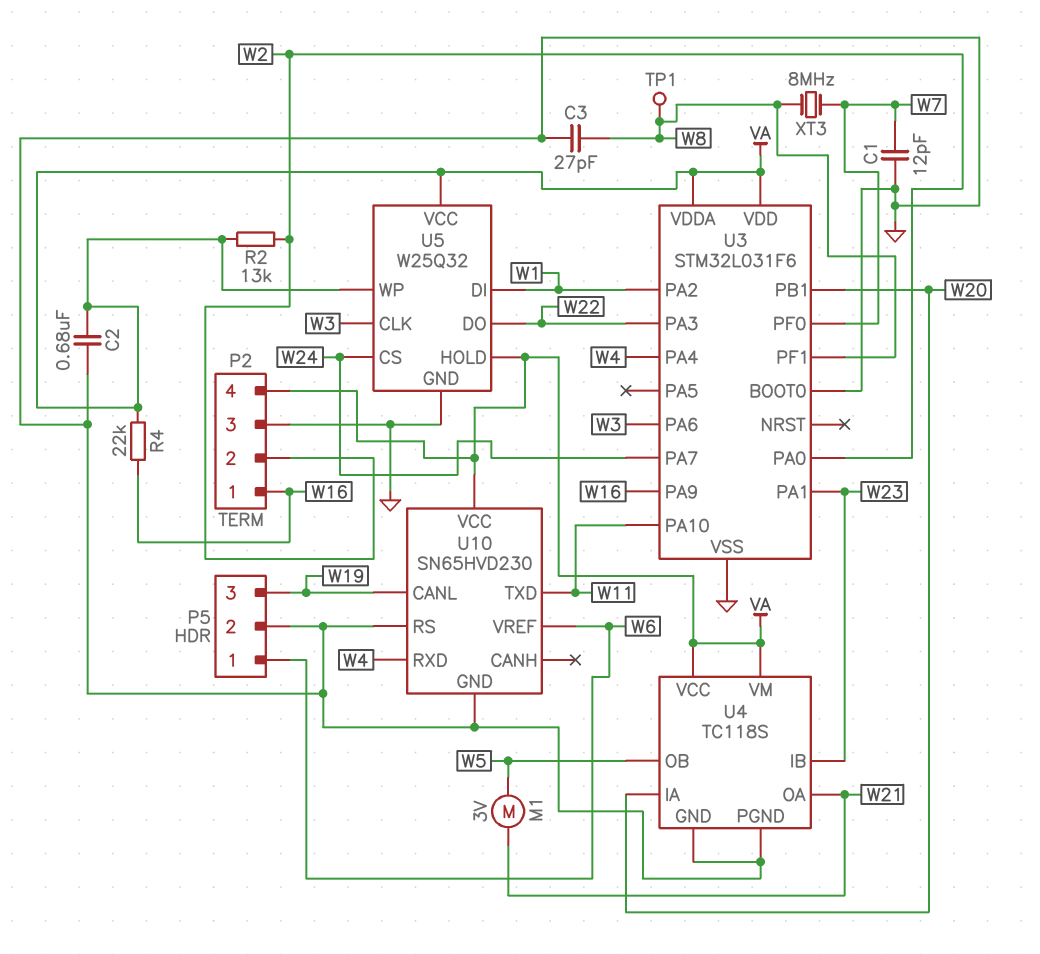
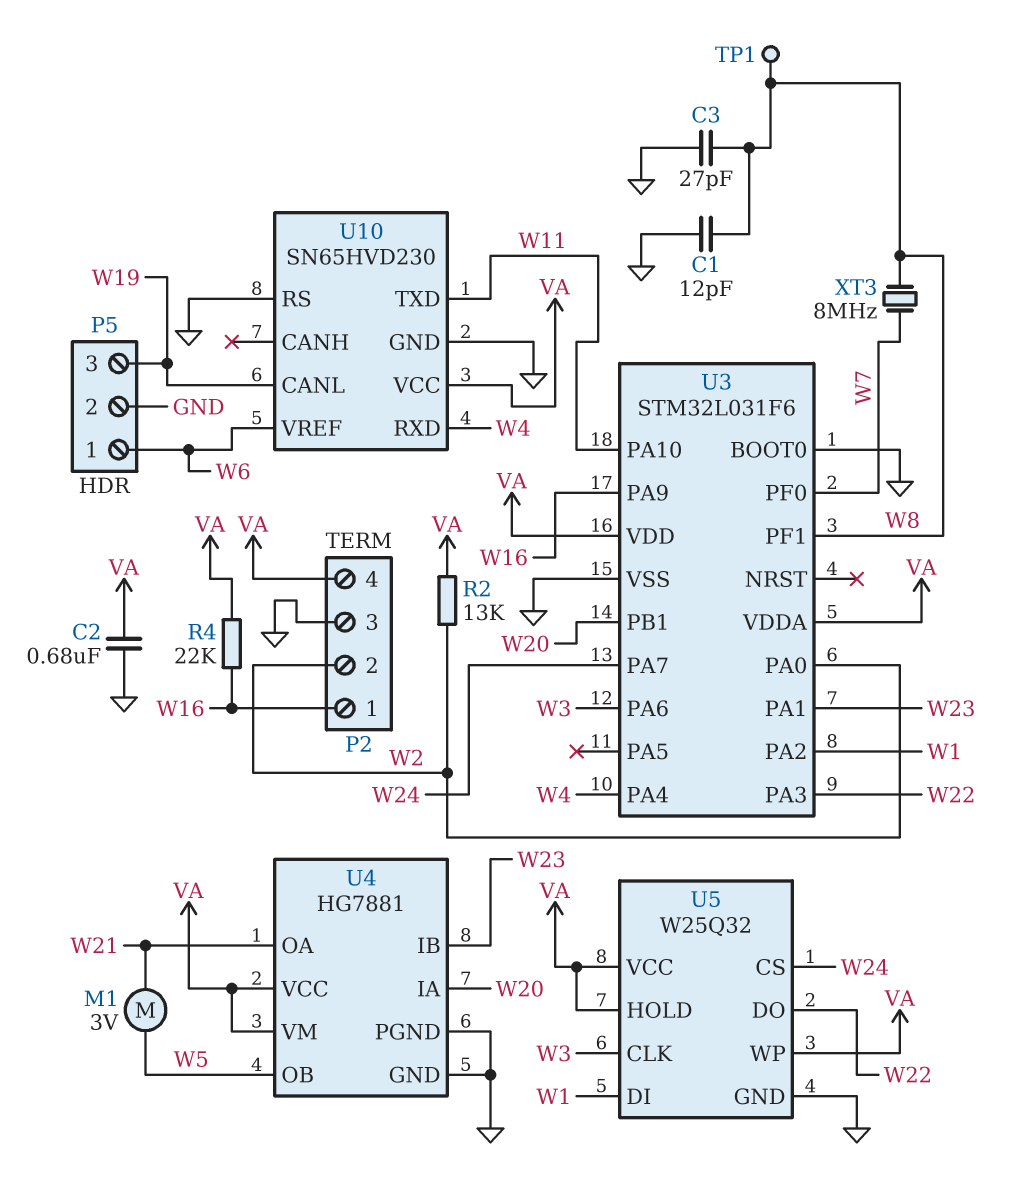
C1: 12pF (GND, W7) -> 12pF (GND, W8)
U4: TC118S -> HG7881

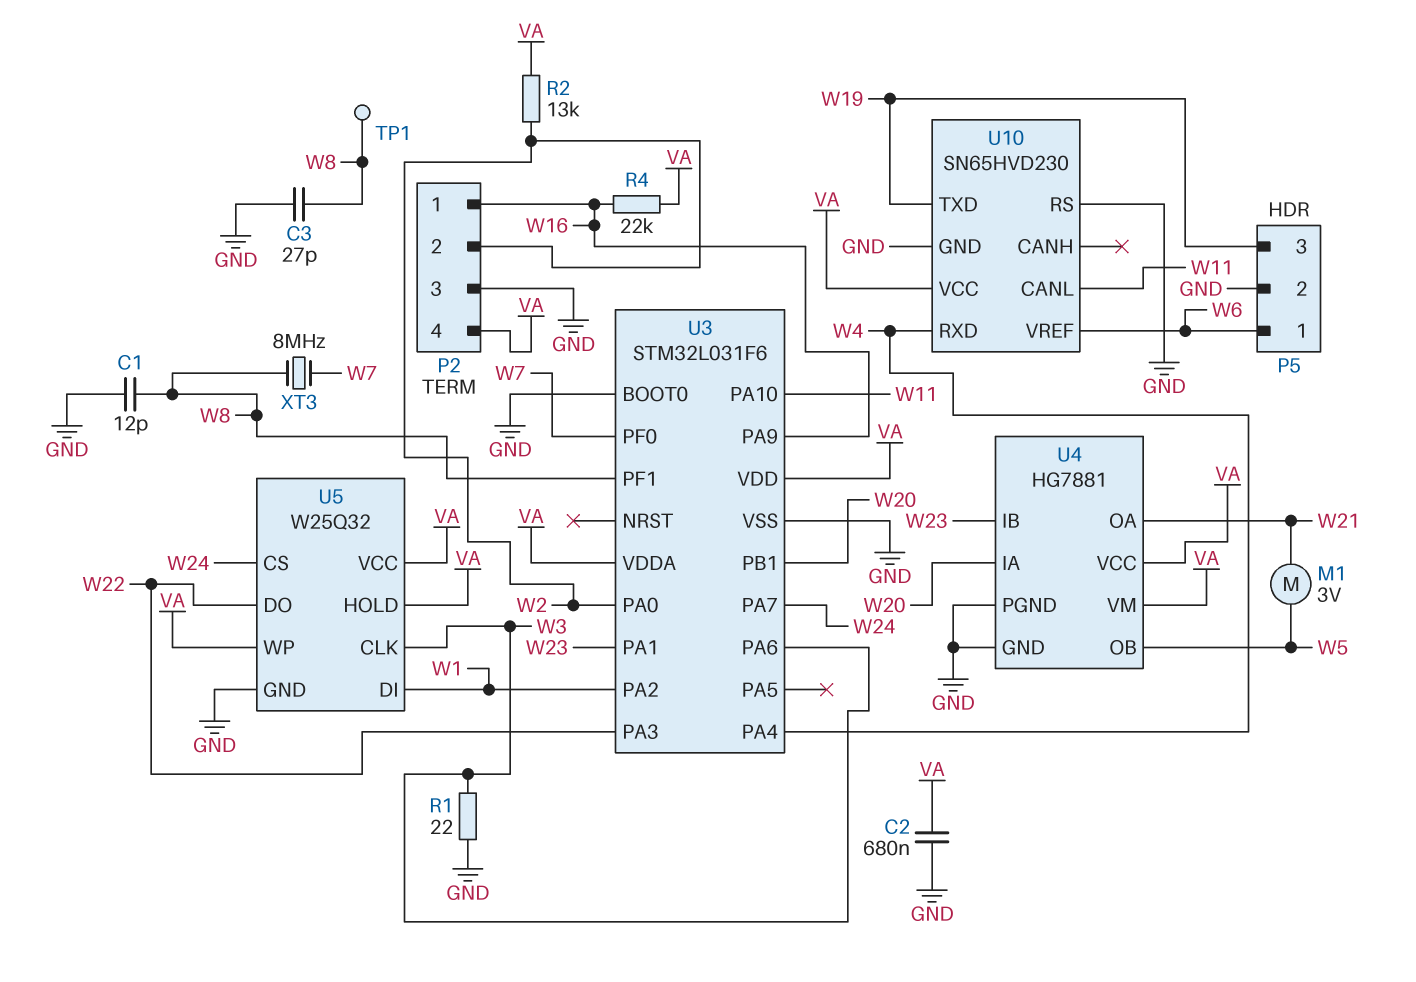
R1: none -> 22 (GND, W3)
U10 pin CANL: W19 -> W11
U10 pin TXD: W11 -> W19

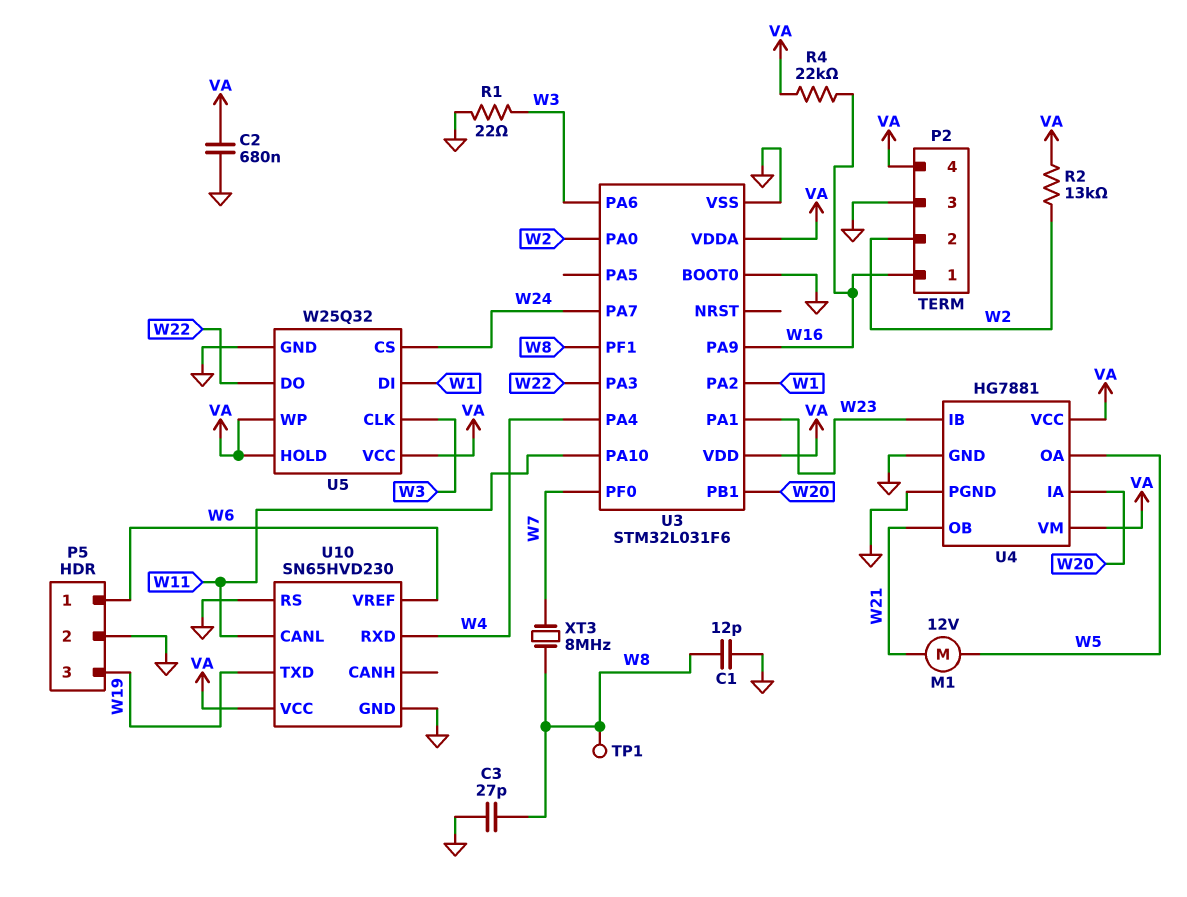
M1: motor 3V (W5, W21) -> motor 12V (W5, W21)
U4 pin OA: W21 -> W5
U4 pin OB: W5 -> W21

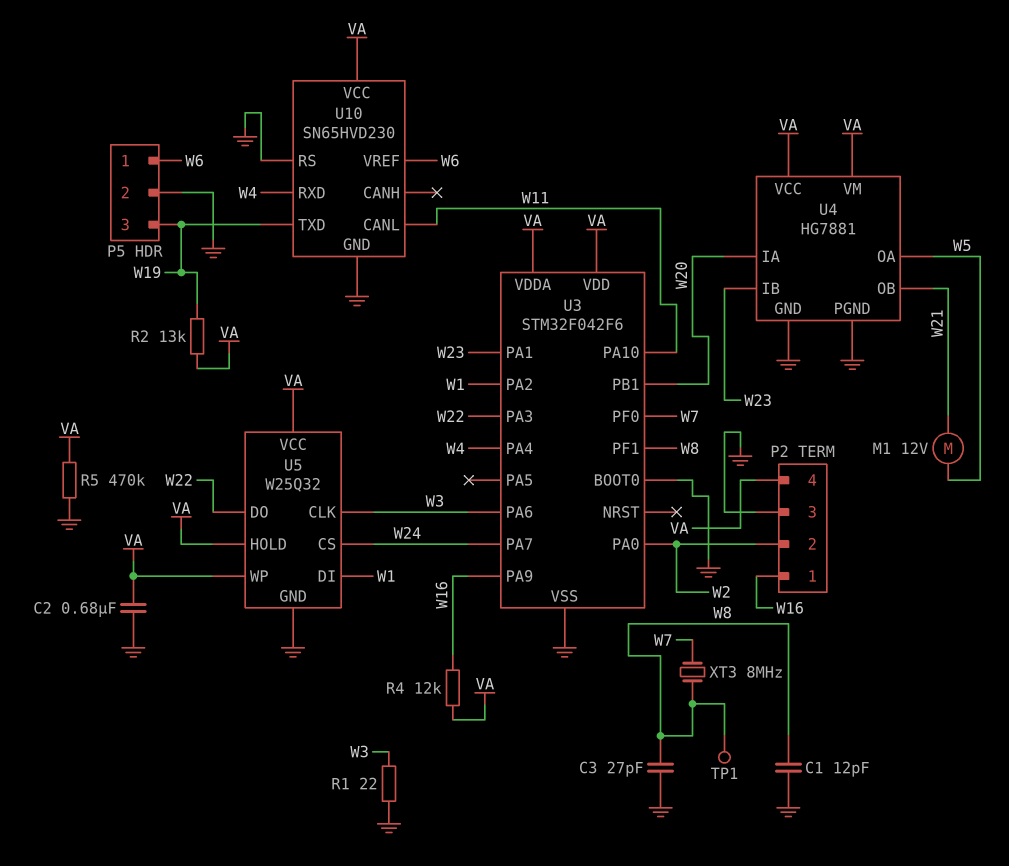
R2: 13k (VA, W2) -> 13k (VA, W19)
R4: 22k (VA, W16) -> 12k (VA, W16)
R5: none -> 470k (GND, VA)
U3: STM32L031F6 -> STM32F042F6

